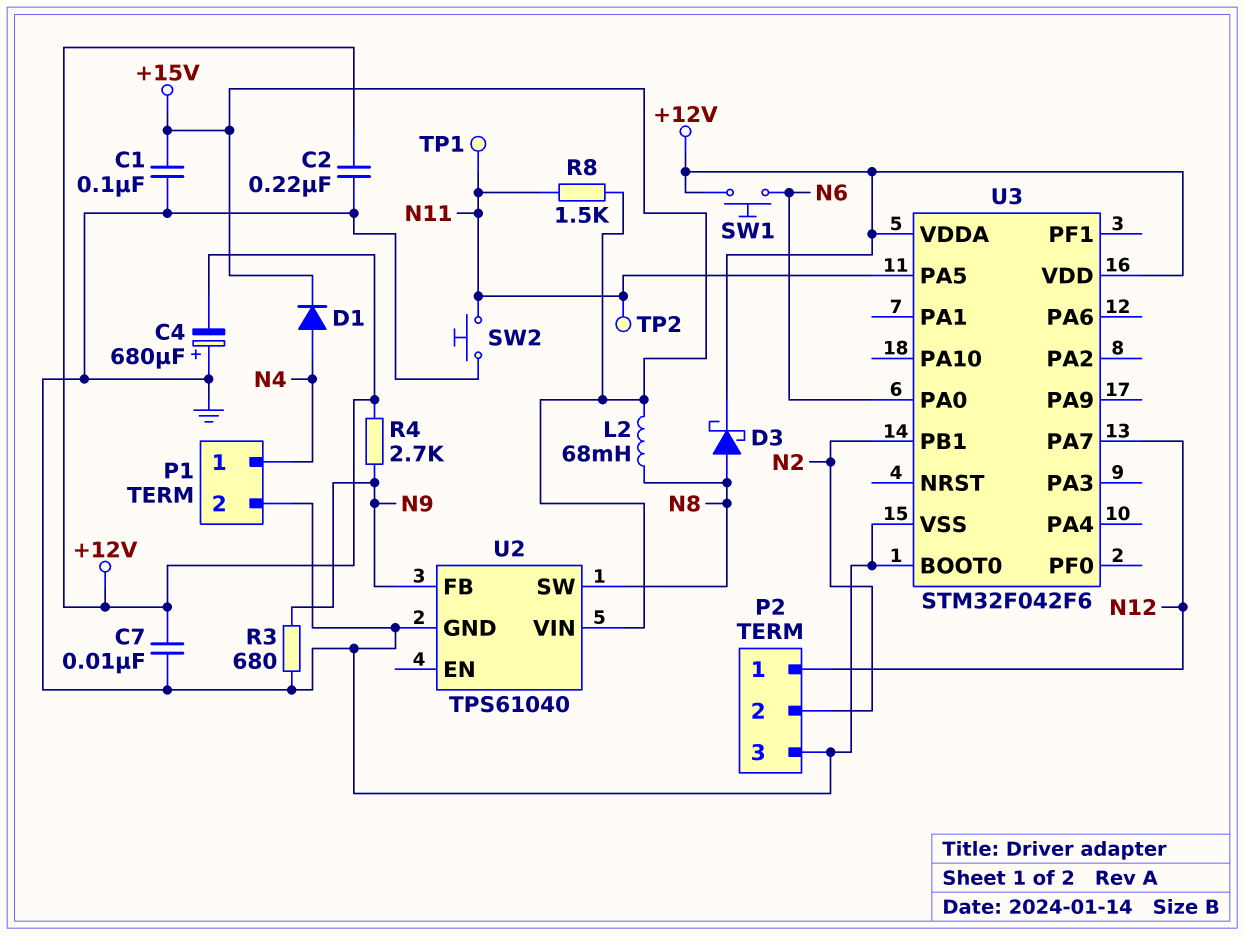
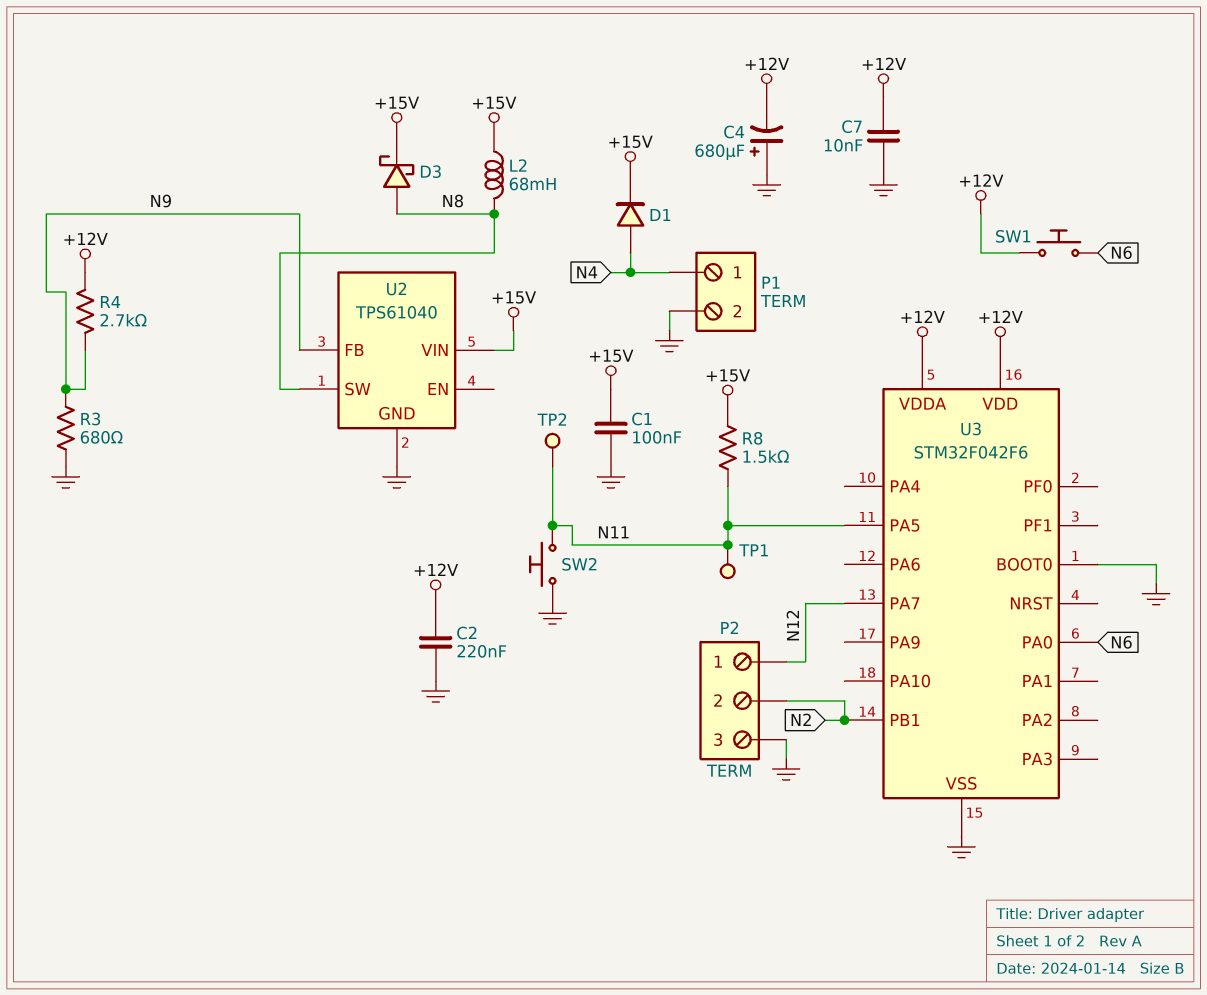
D3: schottky (A N8, K +12V) -> schottky (A N8, K +15V)

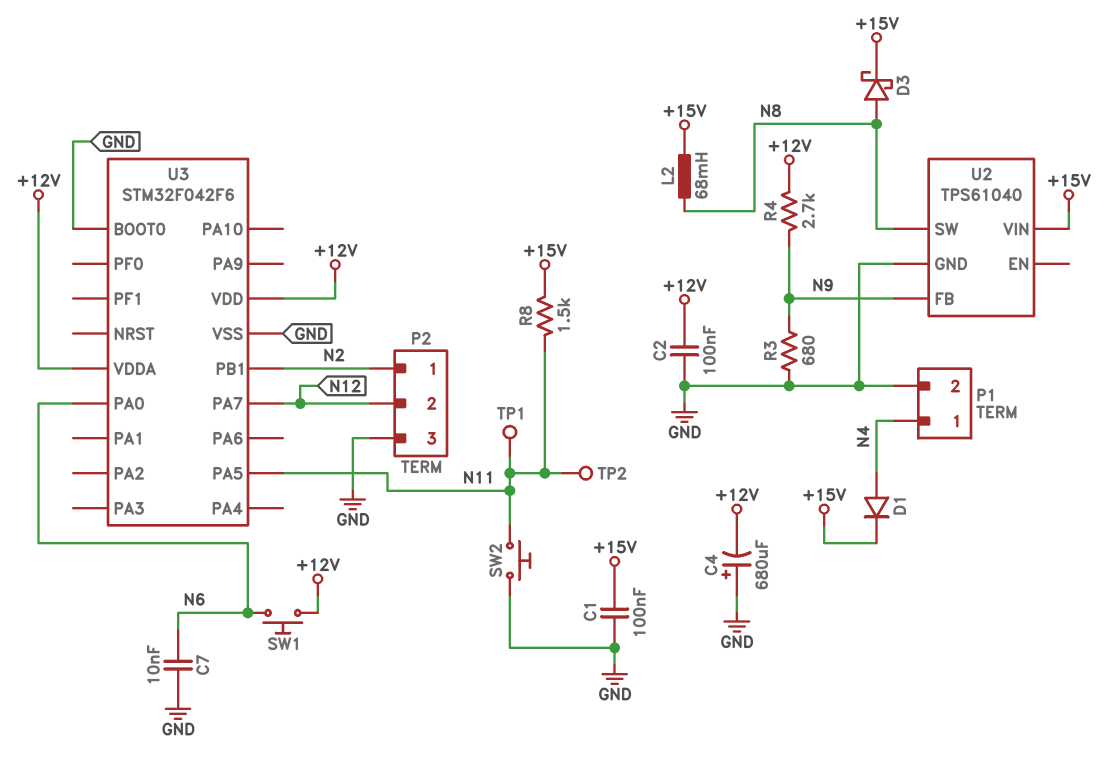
C2: 220nF (+12V, GND) -> 100nF (+12V, GND)
C7: 10nF (+12V, GND) -> 10nF (GND, N6)
P2 pin 1: N12 -> N2
P2 pin 2: N2 -> N12

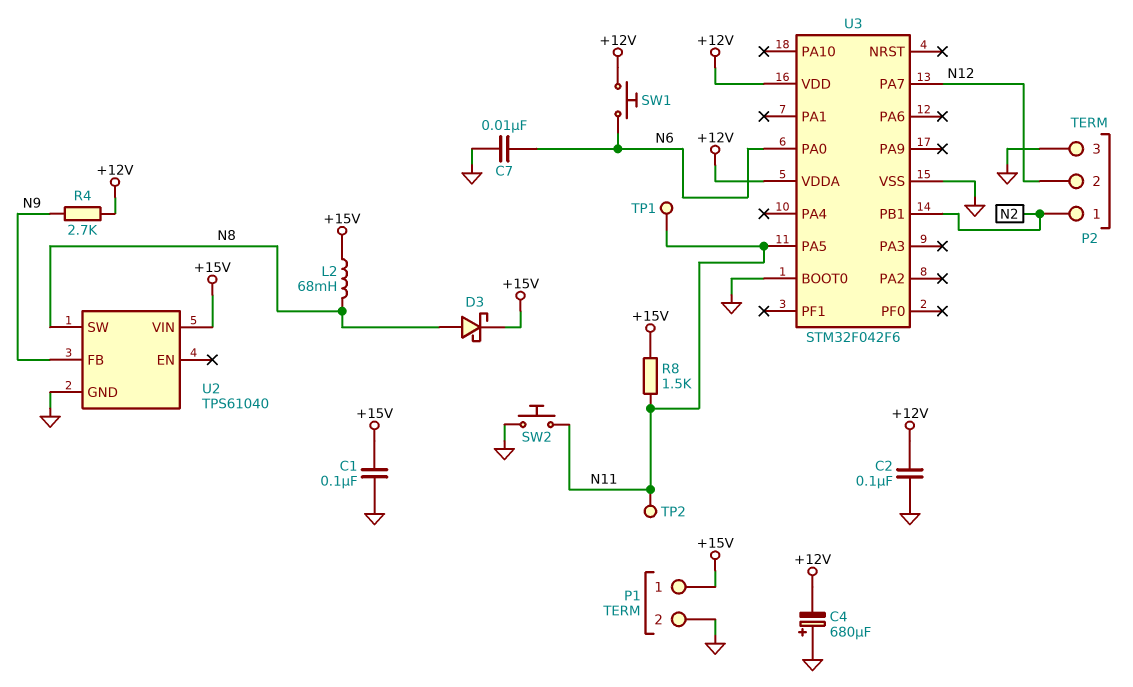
D1: diode (A N4, K +15V) -> none
P1 pin 1: N4 -> +15V
R3: 680 (GND, N9) -> none

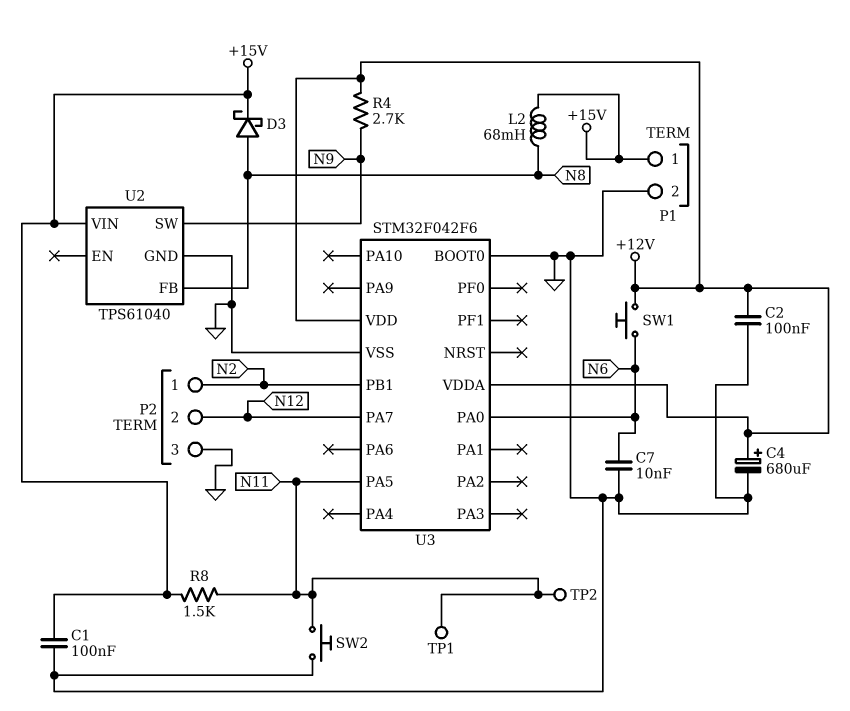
C4: 680uF (plus GND, minus +12V) -> 680uF (plus +12V, minus GND)
U2 pin FB: N9 -> N8
U2 pin SW: N8 -> N9

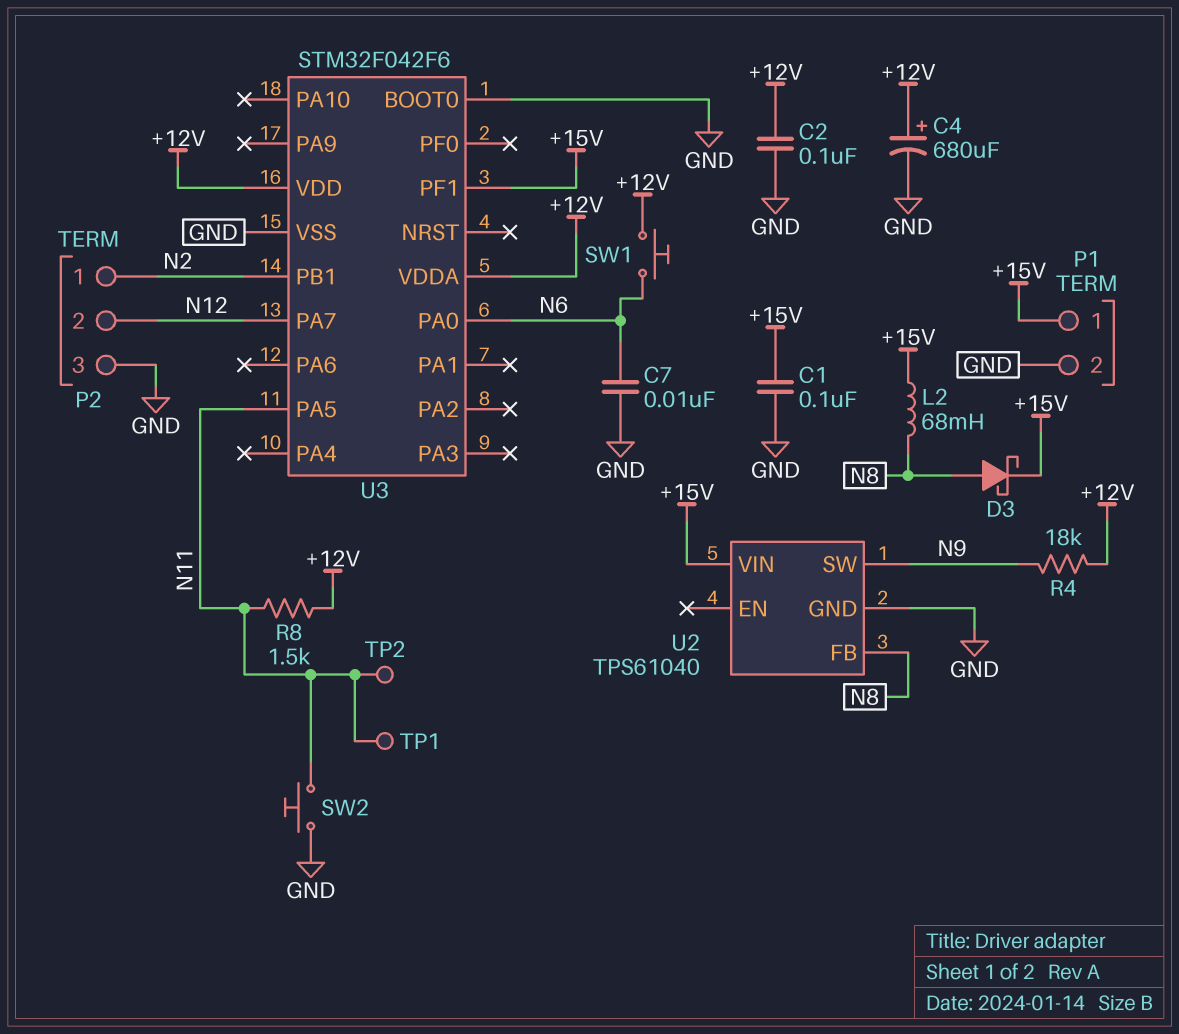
R4: 2.7k (+12V, N9) -> 18k (+12V, N9)
R8: 1.5k (+15V, N11) -> 1.5k (+12V, N11)
U3 pin PF1: none -> +15V

